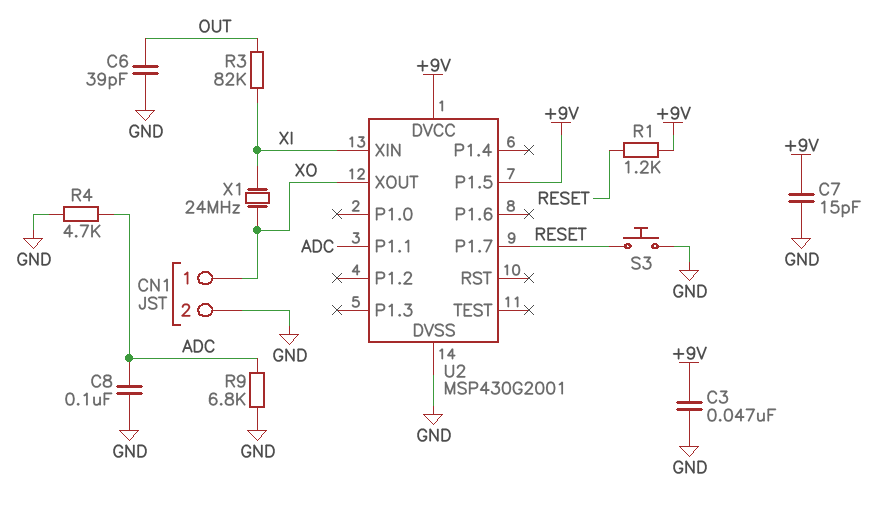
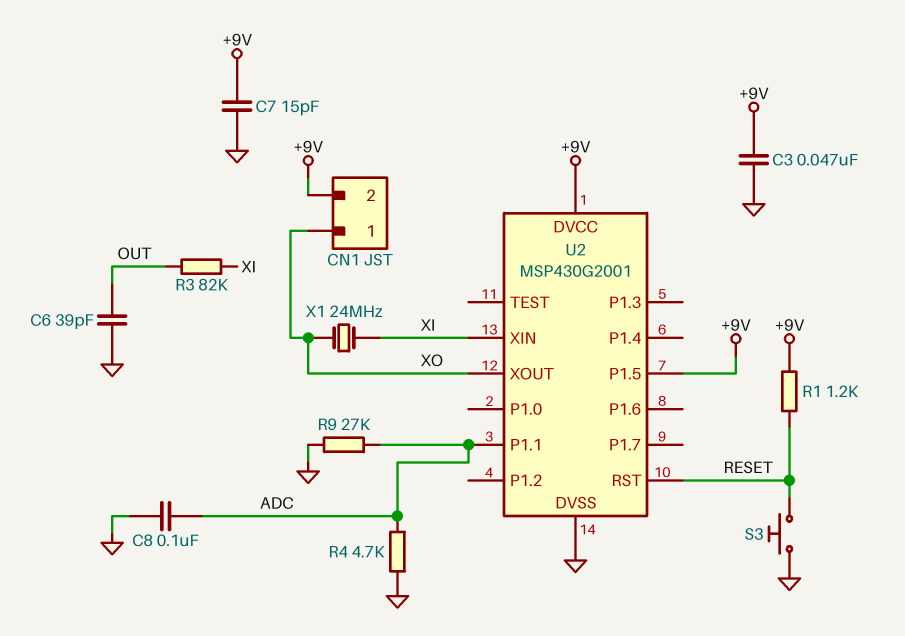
CN1 pin 2: GND -> +9V
R9: 6.8k (ADC, GND) -> 27k (ADC, GND)
U2 pin P1.7: RESET -> none
U2 pin RST: none -> RESET

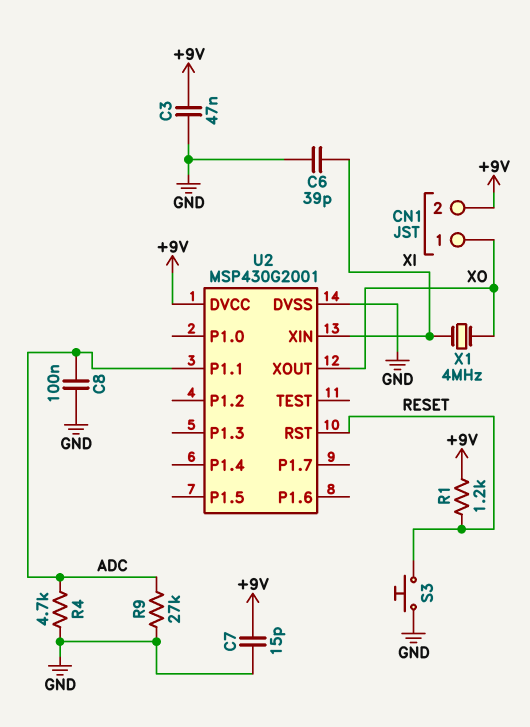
C6: 39pF (GND, OUT) -> 39pF (GND, XI)
R3: 82k (OUT, XI) -> none
U2 pin P1.5: +9V -> none
X1: 24MHz (XI, XO) -> 4MHz (XI, XO)

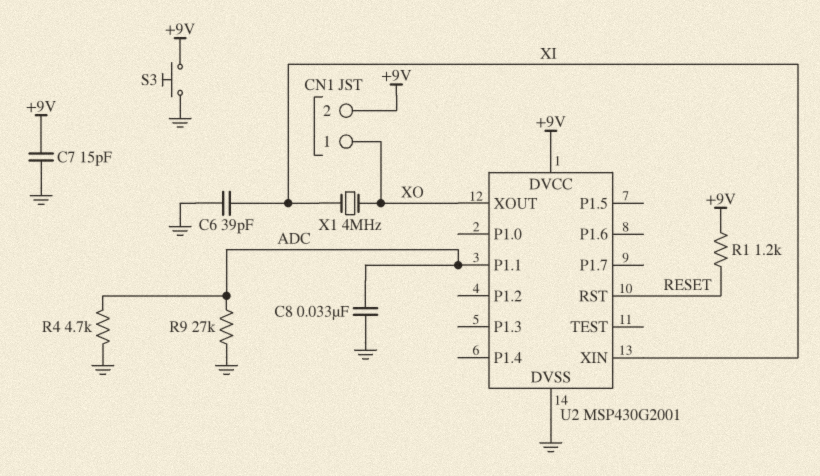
C3: 47nF (+9V, GND) -> none
C8: 100nF (ADC, GND) -> 33nF (ADC, GND)
S3: button (GND, RESET) -> button (+9V, GND)

